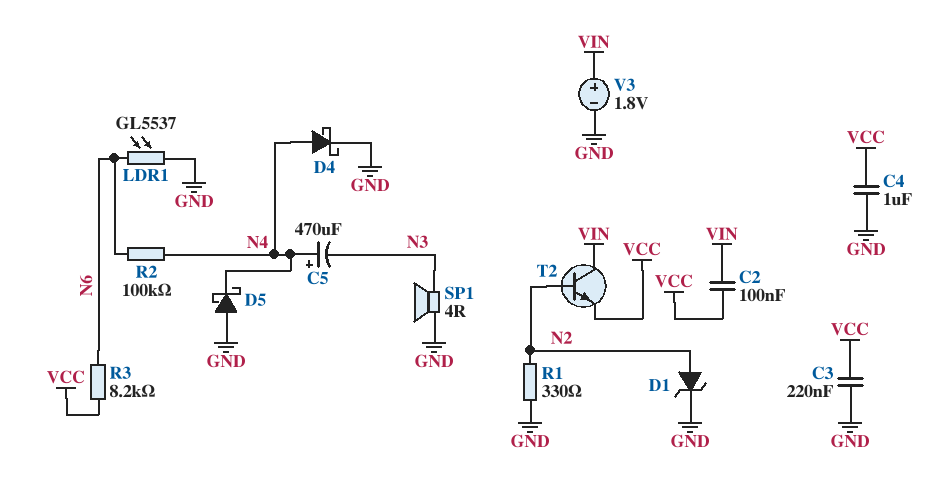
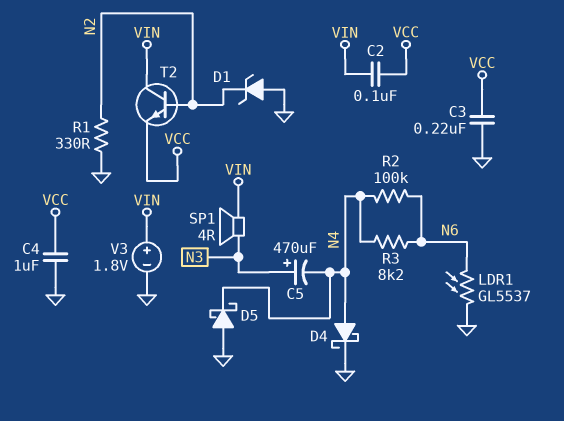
C5: 470uF (plus N4, minus N3) -> 470uF (plus N3, minus N4)
D1: zener (A N2, K GND) -> zener (A GND, K N2)
R3: 8.2k (N6, VCC) -> 8.2k (N4, N6)
SP1: speaker 4R (GND, N3) -> speaker 4R (N3, VIN)

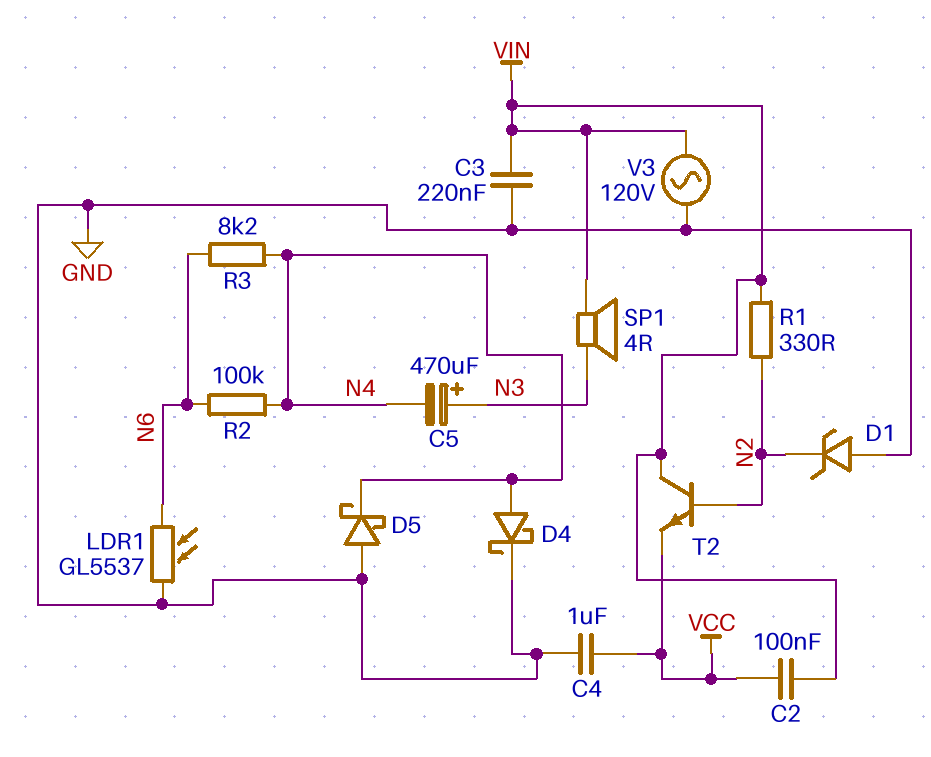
C3: 220nF (GND, VCC) -> 220nF (GND, VIN)
R1: 330 (GND, N2) -> 330 (N2, VIN)
V3: 1.8V (plus VIN, minus GND) -> AC 120V (GND, VIN)

